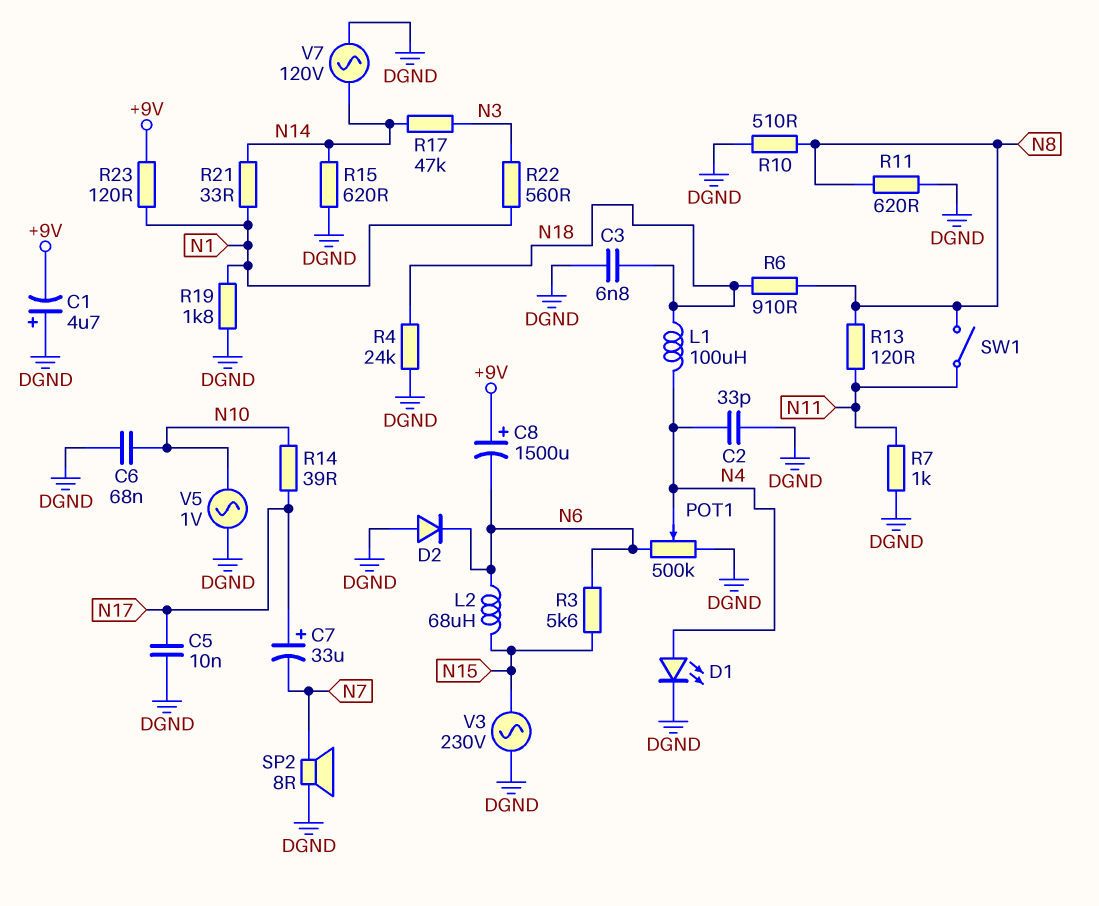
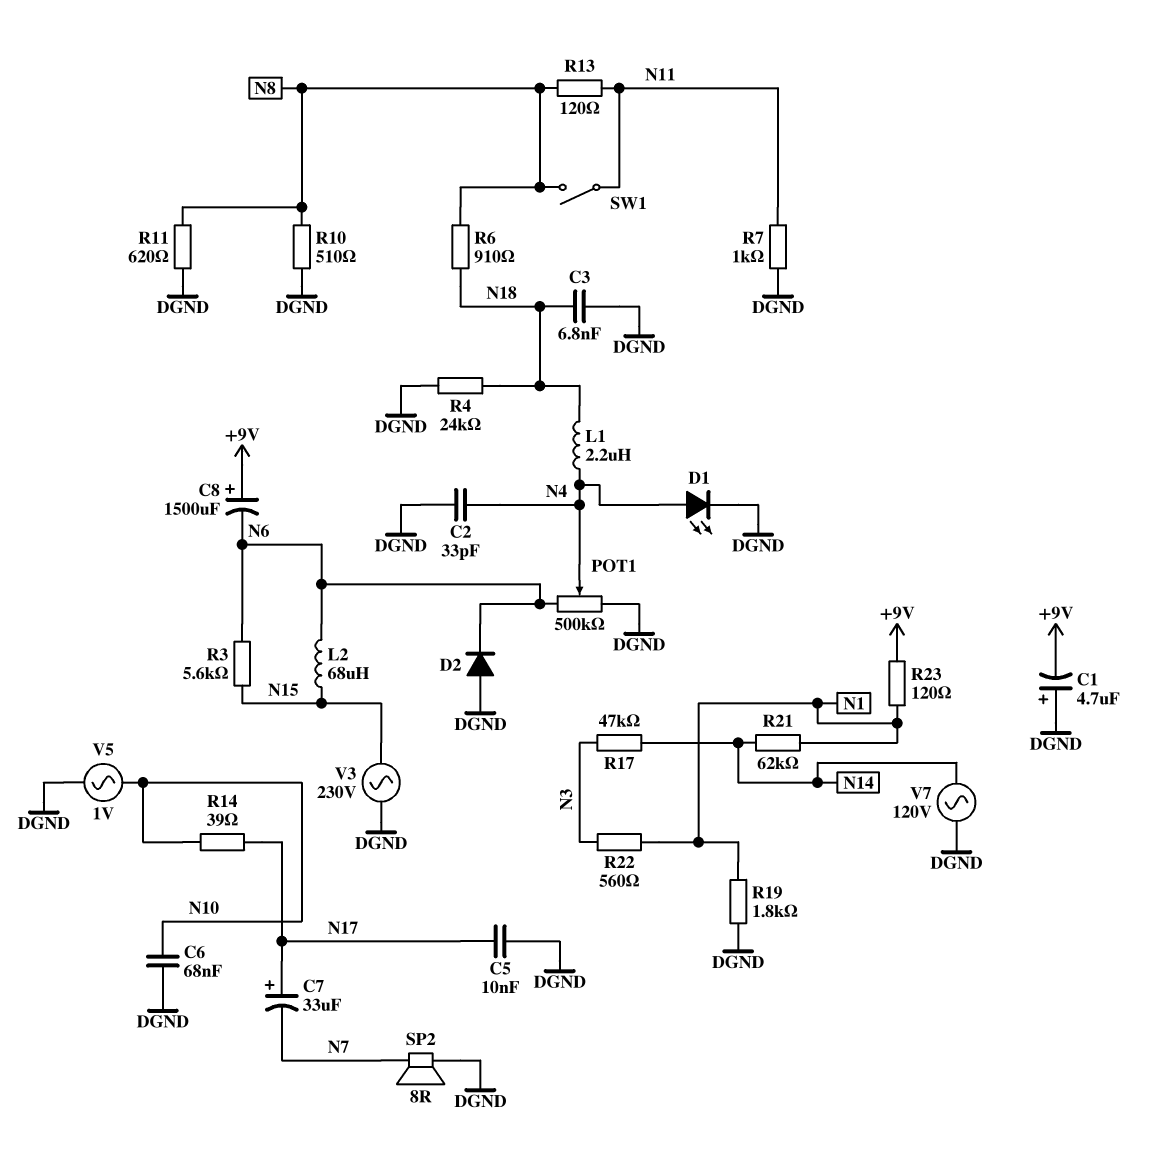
L1: 100uH (N4, N18) -> 2.2uH (N4, N18)
R15: 620 (DGND, N14) -> none
R21: 33 (N1, N14) -> 62k (N1, N14)

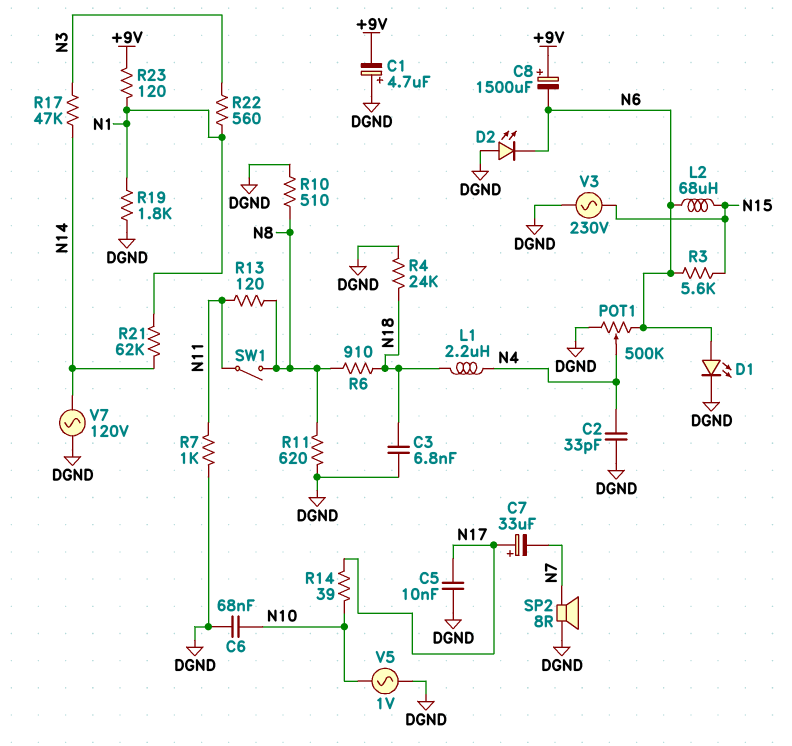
D1: LED (A N4, K DGND) -> LED (A N6, K DGND)
D2: diode (A DGND, K N6) -> LED (A DGND, K N6)

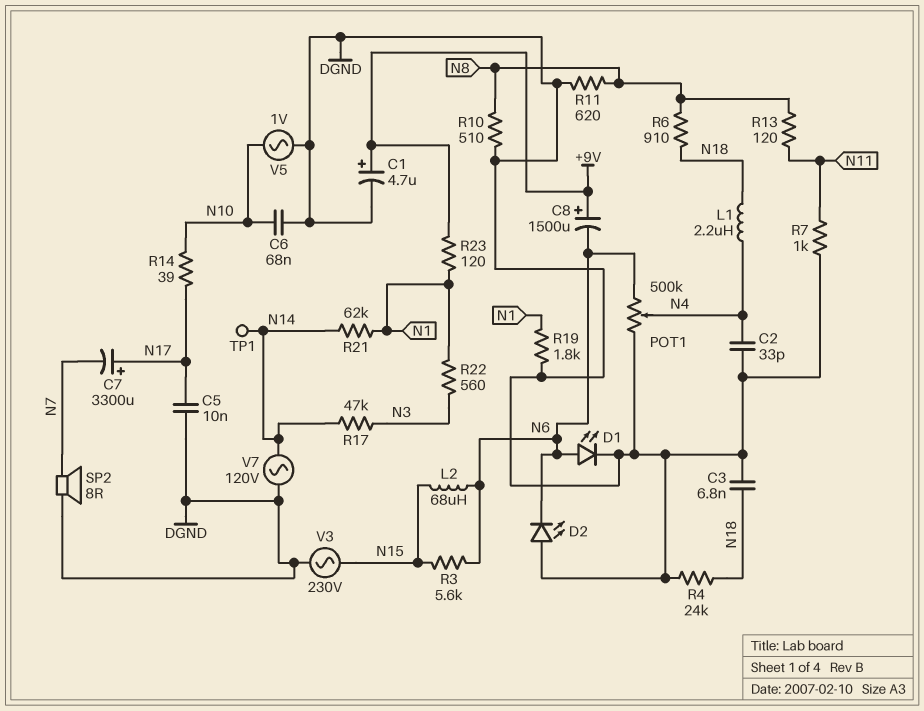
C1: 4.7uF (plus DGND, minus +9V) -> 4.7uF (plus +9V, minus DGND)
C7: 33uF (plus N17, minus N7) -> 3300uF (plus N17, minus N7)
SW1: switch (N8, N11) -> none
TP1: none -> test point (N14)

